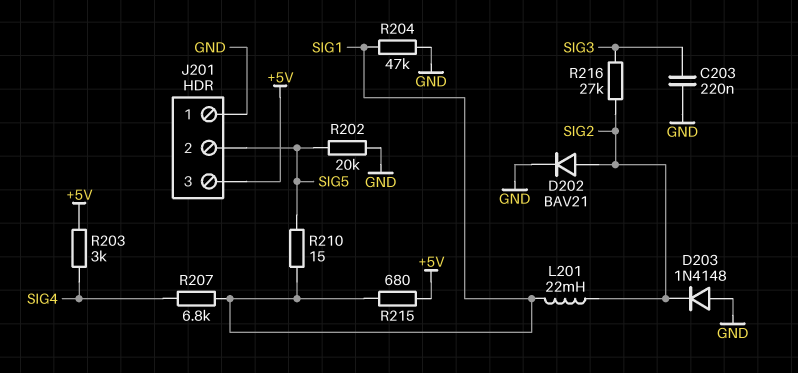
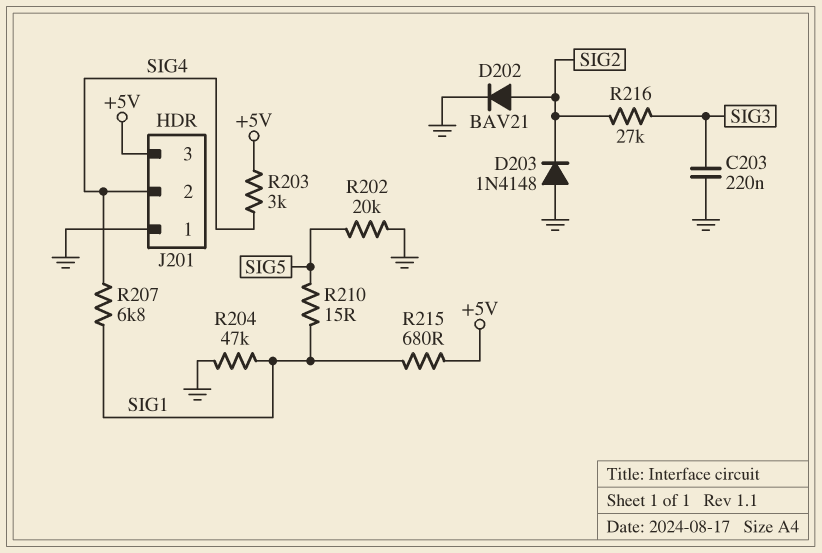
J201 pin 2: SIG5 -> SIG4
L201: 22mH (SIG1, SIG2) -> none

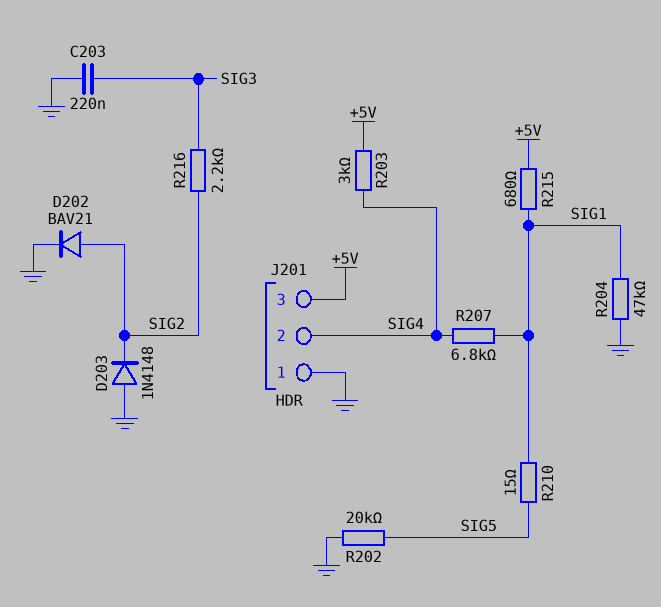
R216: 27k (SIG2, SIG3) -> 2.2k (SIG2, SIG3)

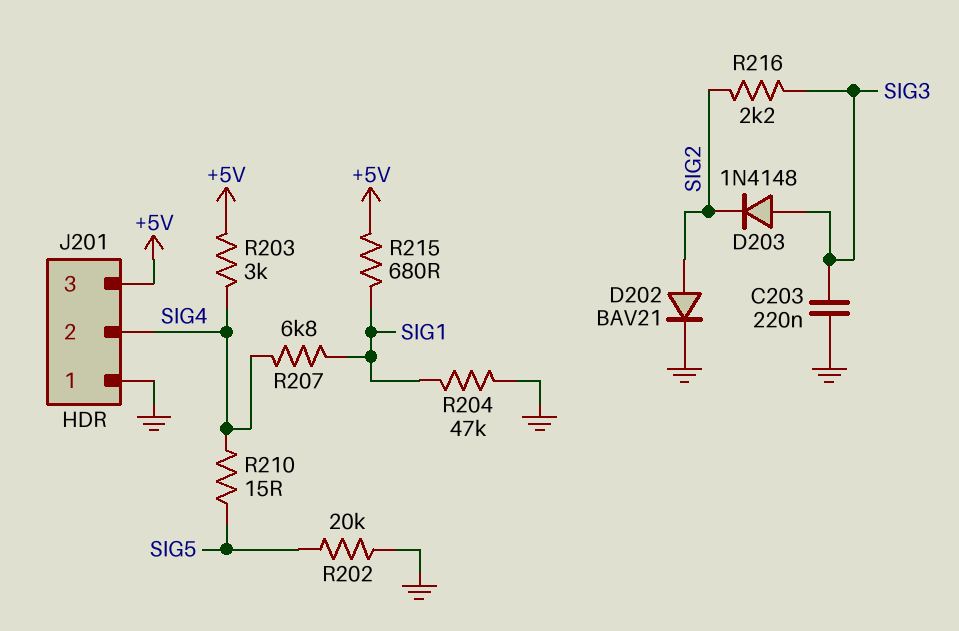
D203: diode 1N4148 (A GND, K SIG2) -> diode 1N4148 (A SIG3, K SIG2)
R210: 15 (SIG1, SIG5) -> 15 (SIG4, SIG5)

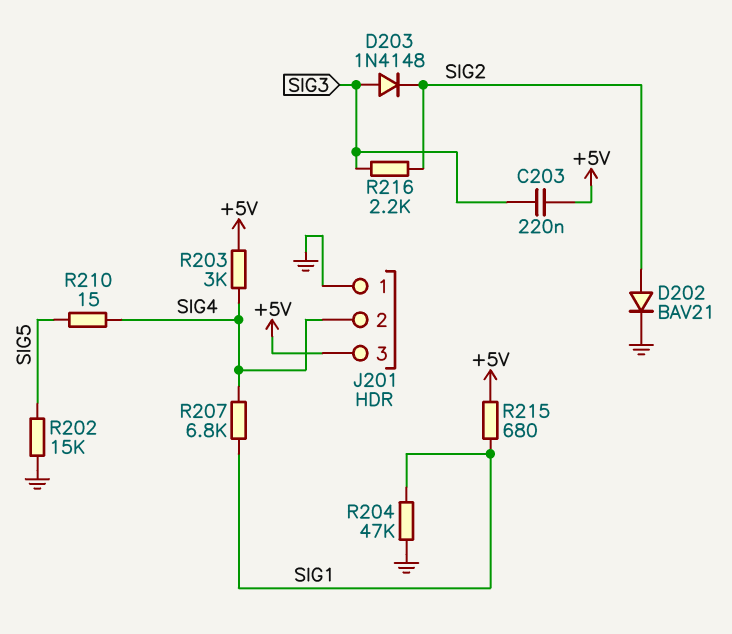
C203: 220nF (GND, SIG3) -> 220nF (+5V, SIG3)
R202: 20k (GND, SIG5) -> 15k (GND, SIG5)

